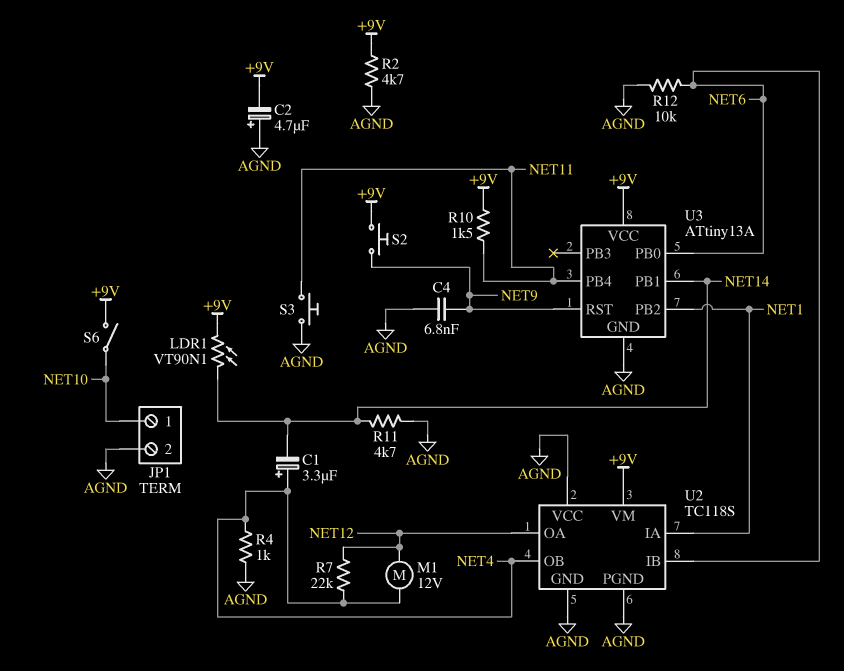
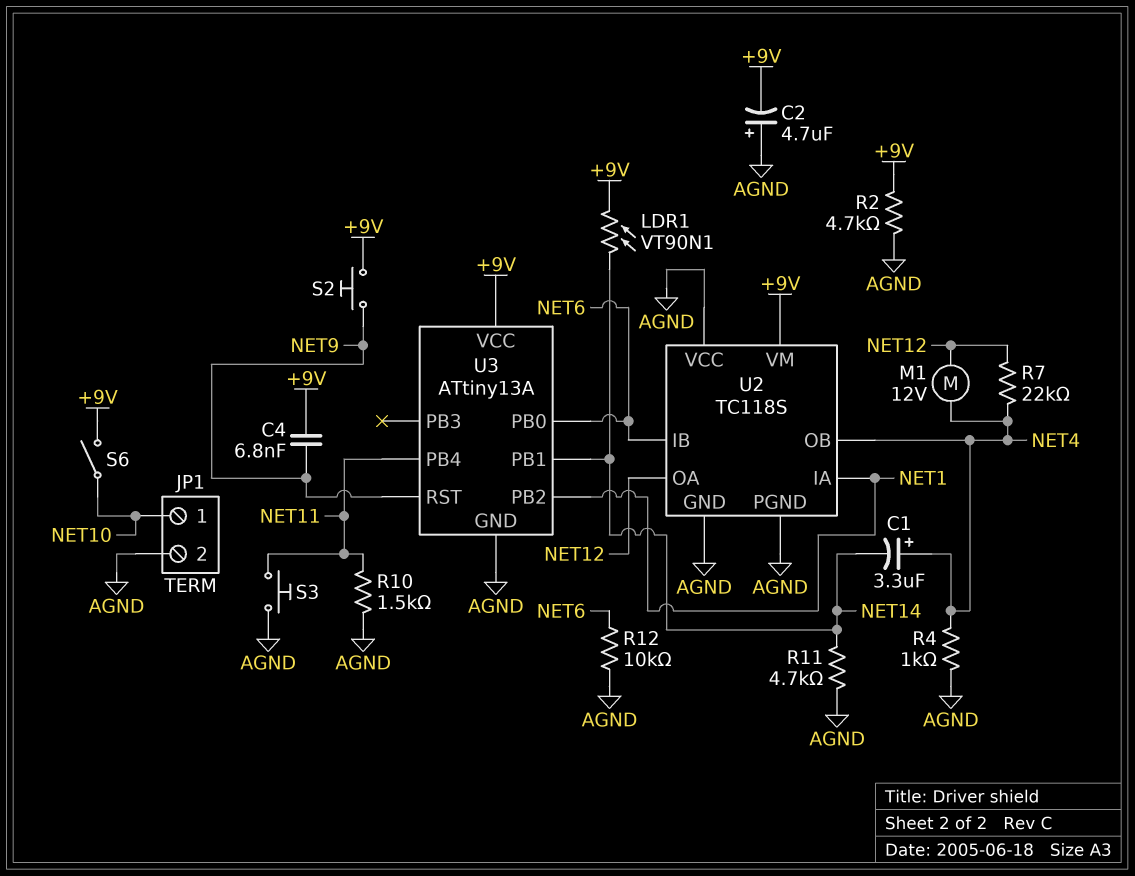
C4: 6.8nF (AGND, NET9) -> 6.8nF (+9V, NET9)
R10: 1.5k (+9V, NET11) -> 1.5k (AGND, NET11)

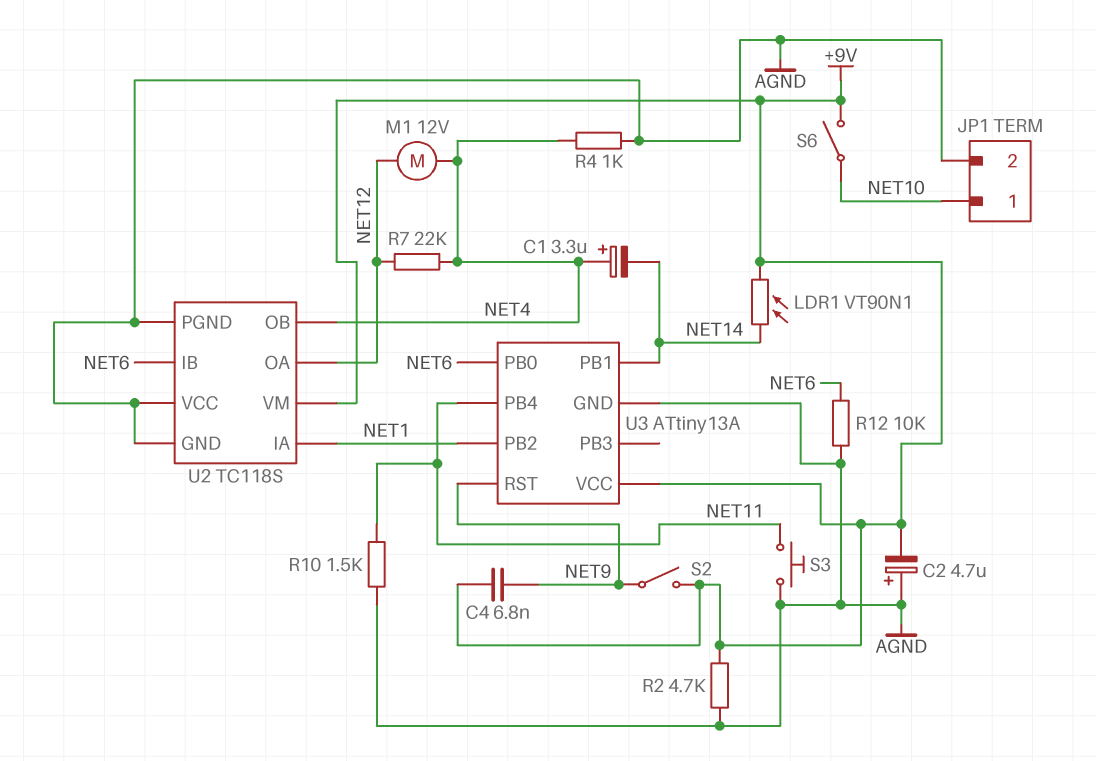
R11: 4.7k (AGND, NET14) -> none
S2: button (+9V, NET9) -> switch (+9V, NET9)

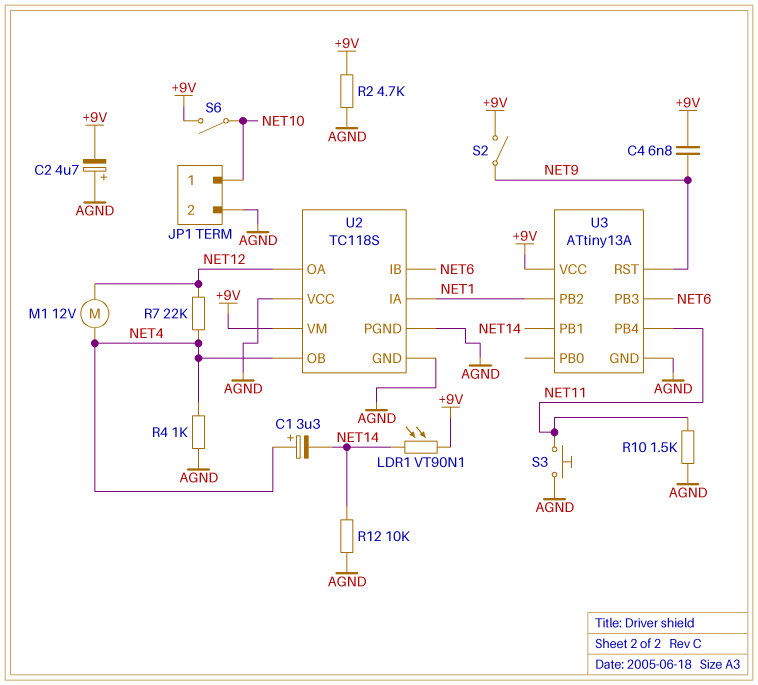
R12: 10k (AGND, NET6) -> 10k (AGND, NET14)
U3 pin PB0: NET6 -> none
U3 pin PB3: none -> NET6

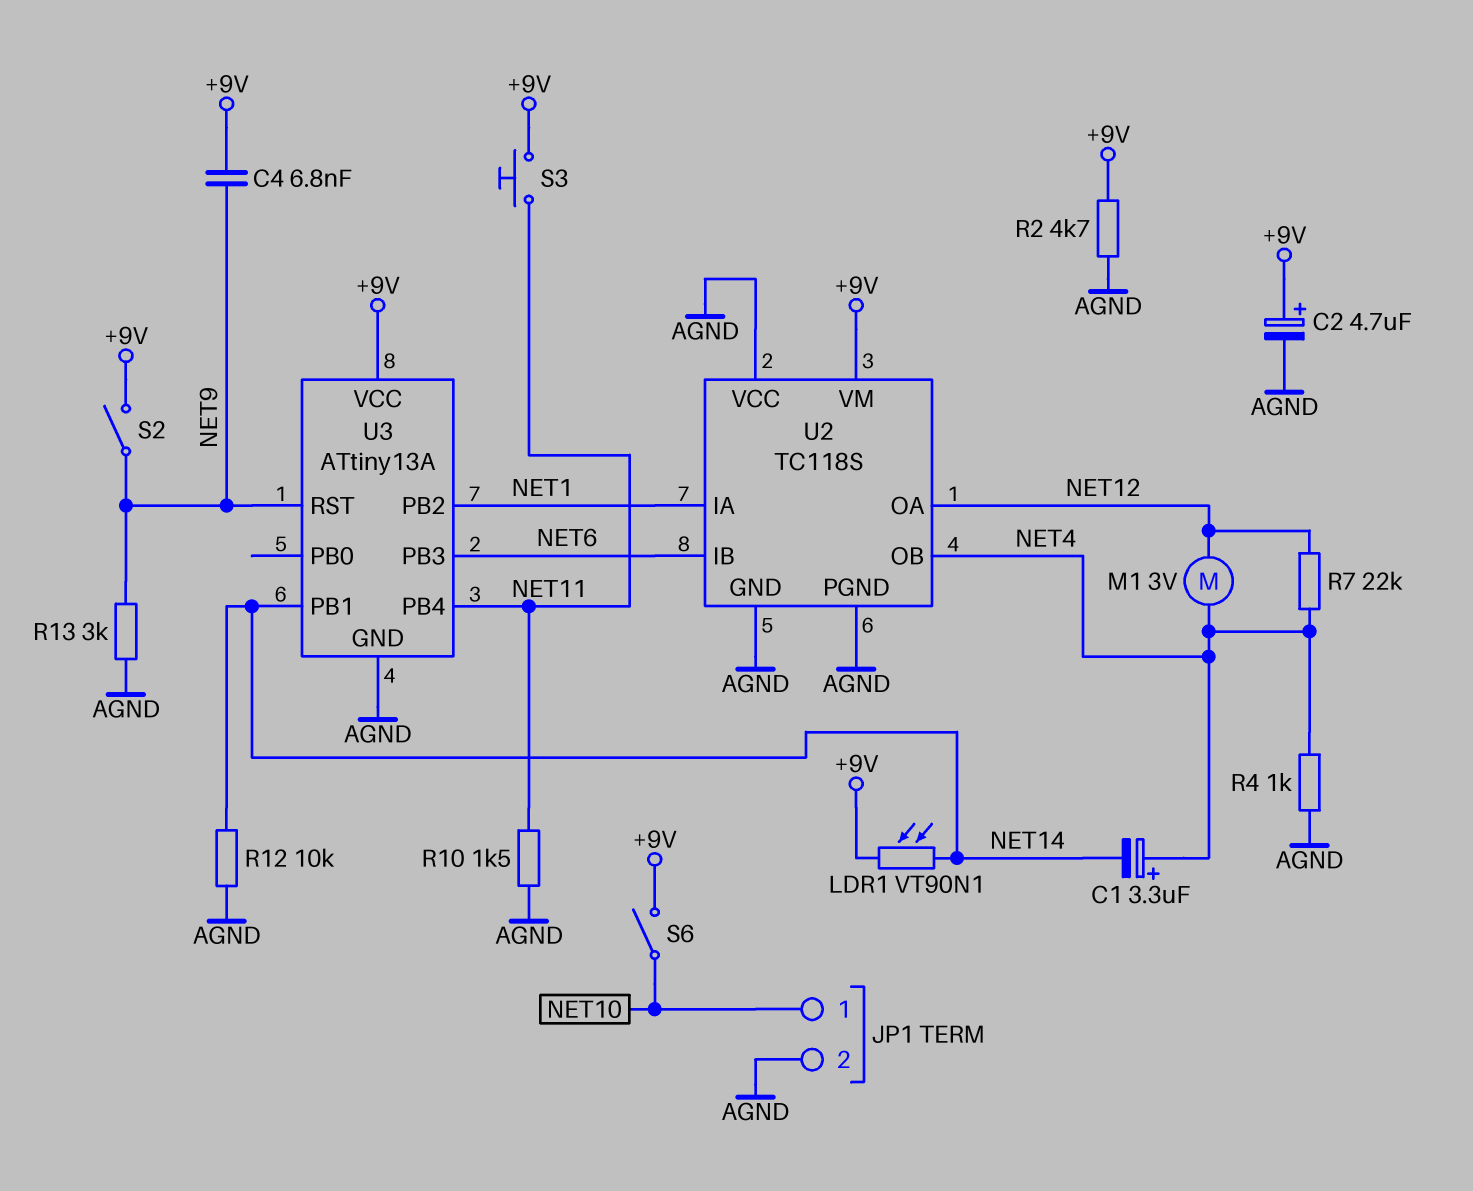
C2: 4.7uF (plus AGND, minus +9V) -> 4.7uF (plus +9V, minus AGND)
M1: motor 12V (NET4, NET12) -> motor 3V (NET4, NET12)
R13: none -> 3k (AGND, NET9)
S3: button (AGND, NET11) -> button (+9V, NET11)

